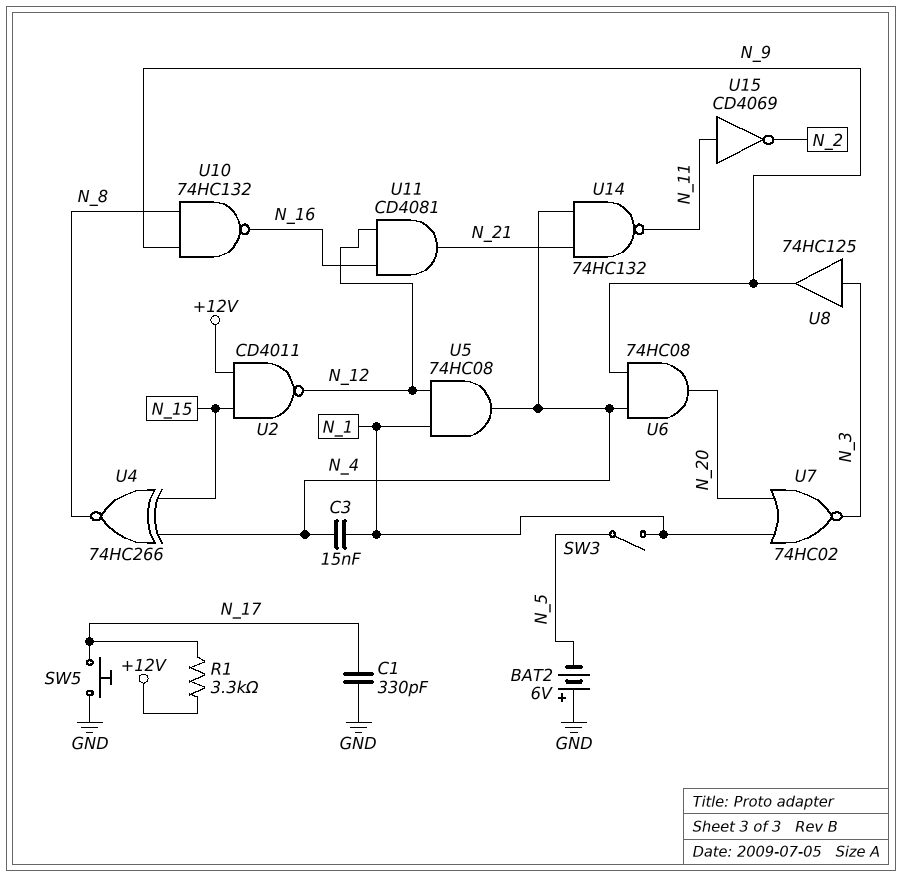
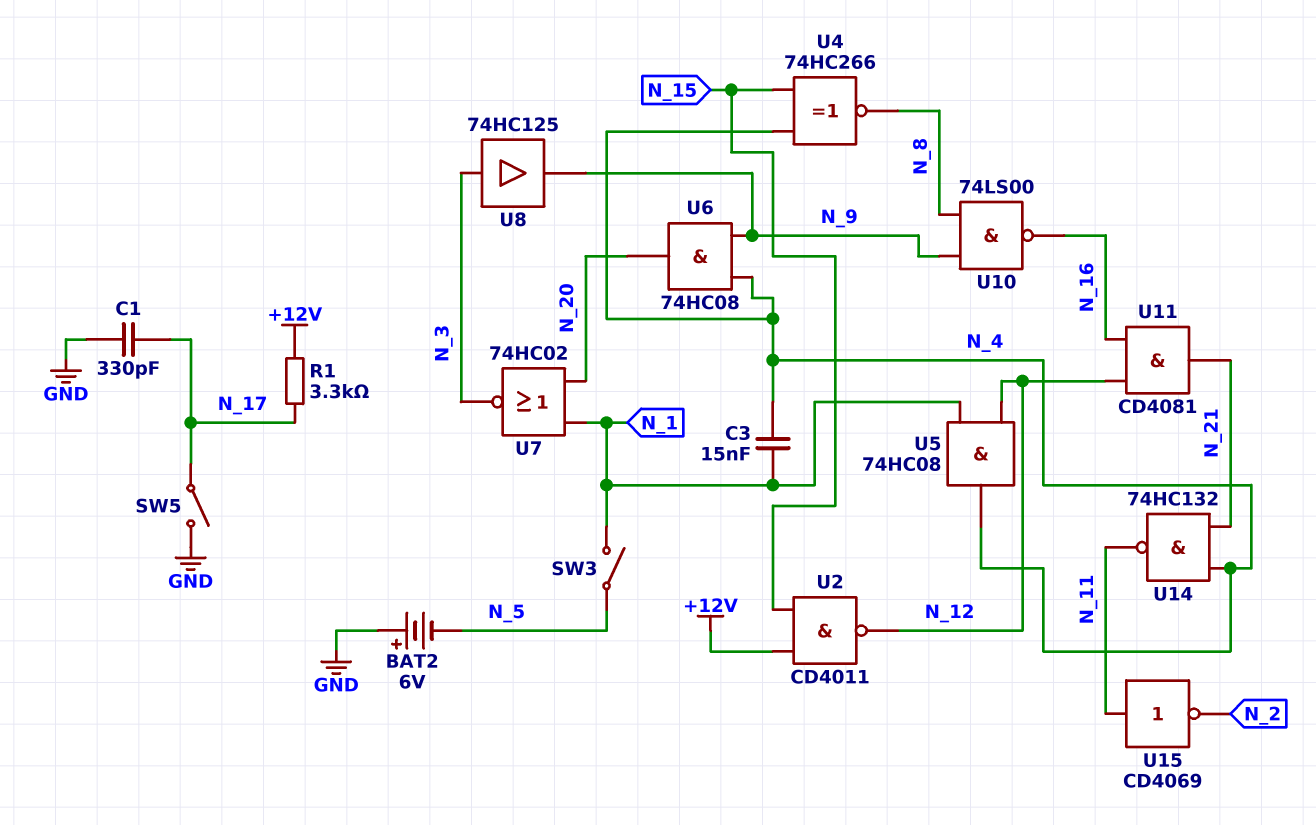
SW5: button (GND, N_17) -> switch (GND, N_17)
U10: NAND 74HC132 (in N_8, in N_9, out N_16) -> NAND 74LS00 (in N_8, in N_9, out N_16)

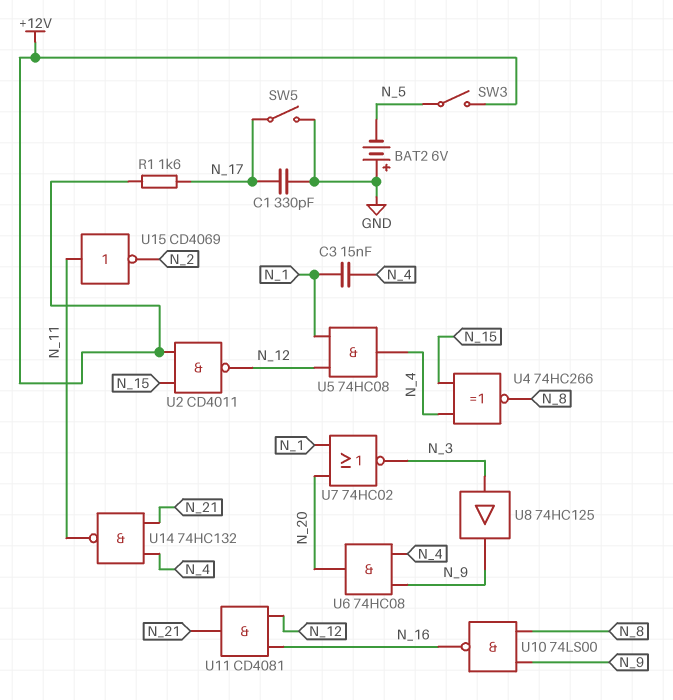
R1: 3.3k (+12V, N_17) -> 1.6k (+12V, N_17)
SW3: switch (N_1, N_5) -> switch (+12V, N_5)

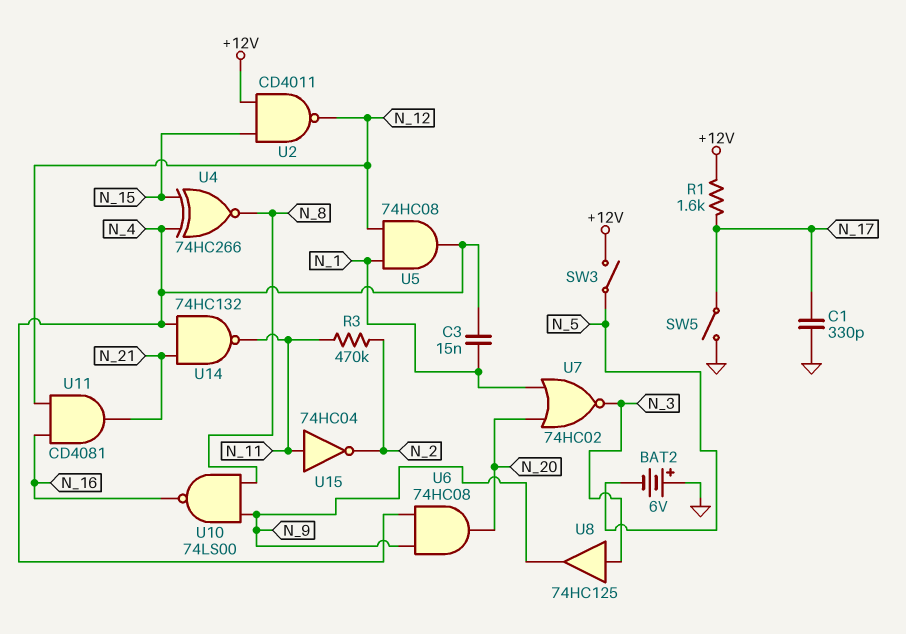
R3: none -> 470k (N_2, N_11)
U15: NOT CD4069 (in N_11, out N_2) -> NOT 74HC04 (in N_11, out N_2)

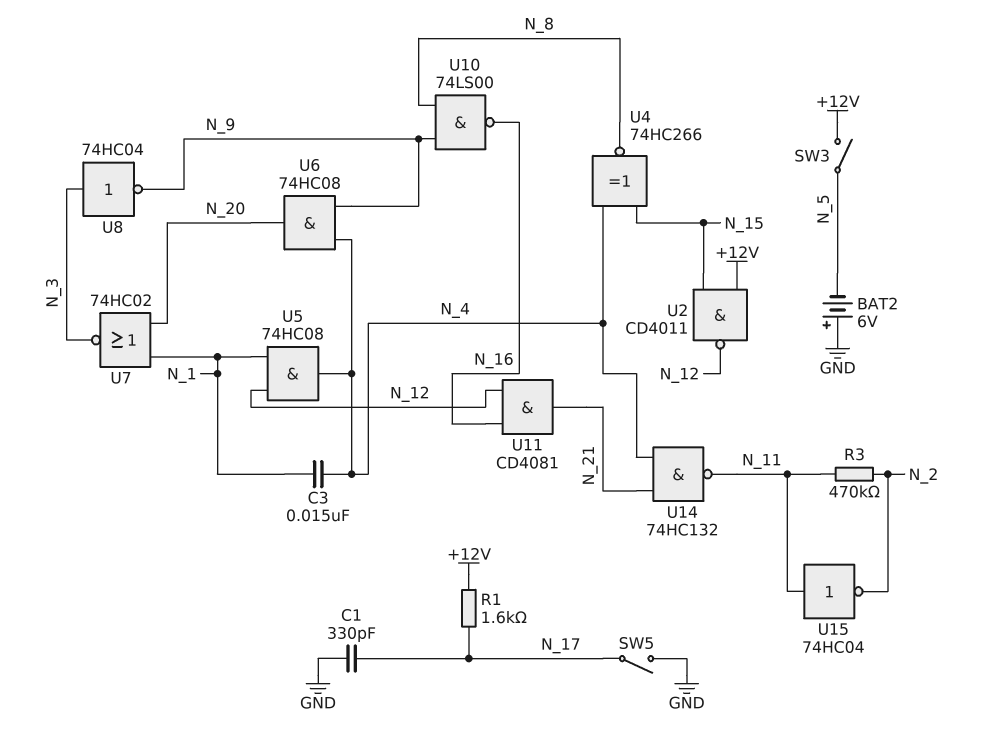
U8: buffer 74HC125 (in N_3, out N_9) -> NOT 74HC04 (in N_3, out N_9)

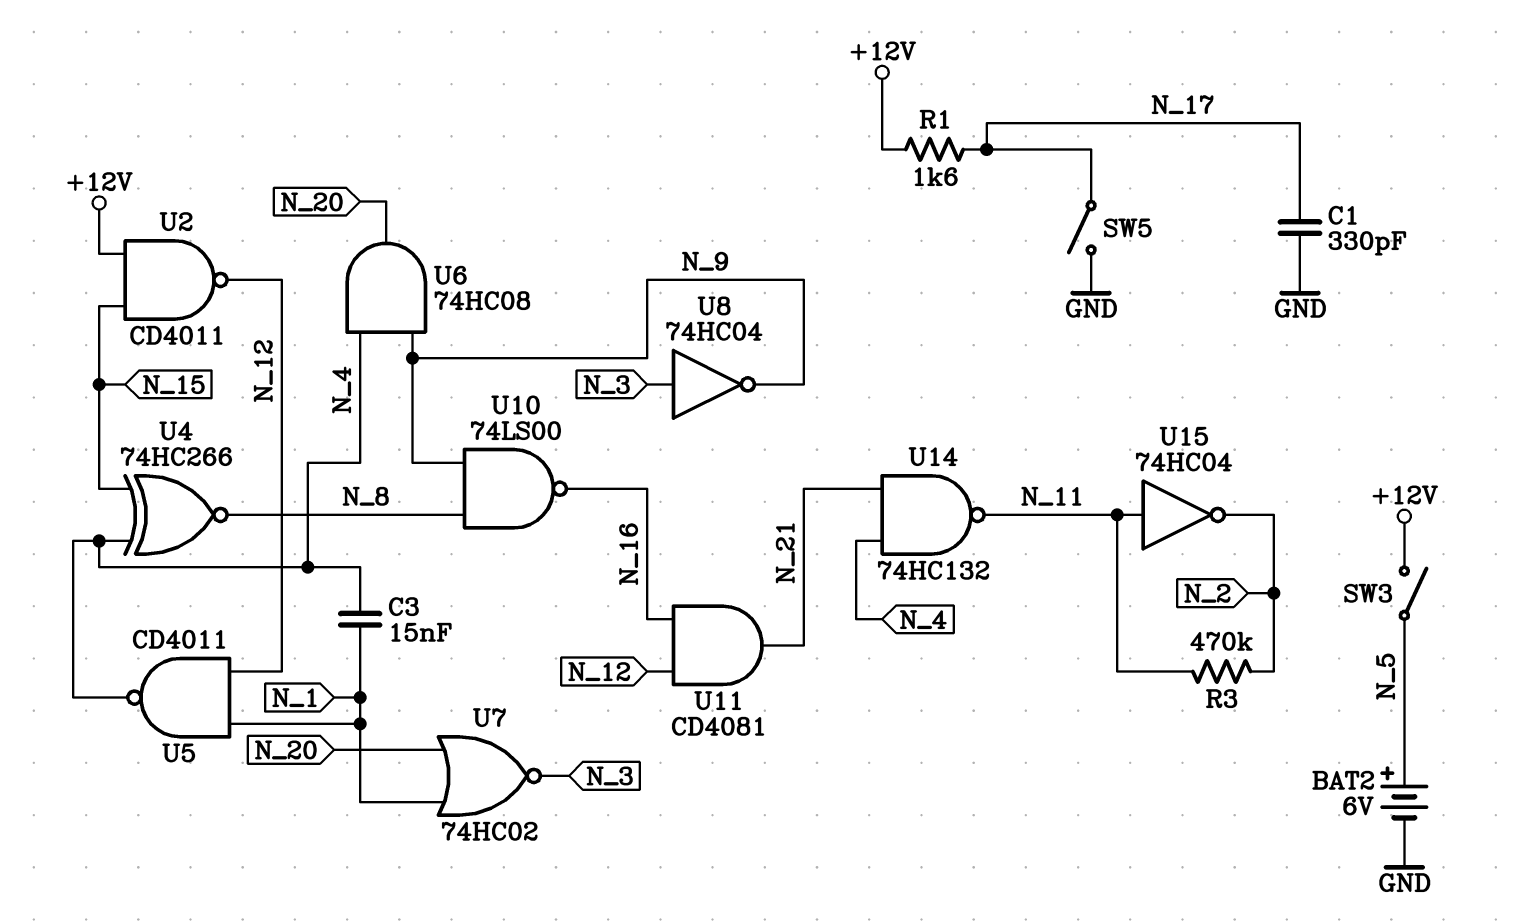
BAT2: 6V (plus GND, minus N_5) -> 6V (plus N_5, minus GND)
U5: AND 74HC08 (in N_1, in N_12, out N_4) -> NAND CD4011 (in N_1, in N_12, out N_4)

